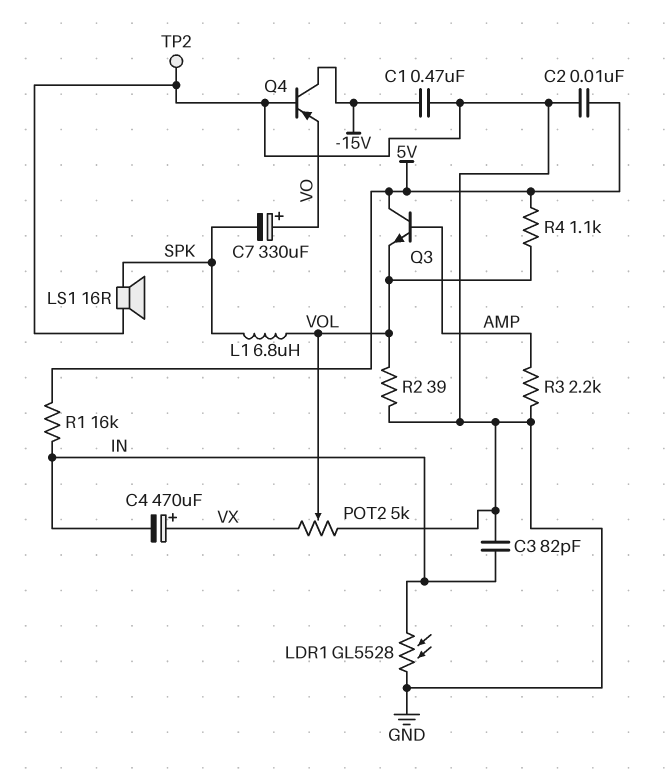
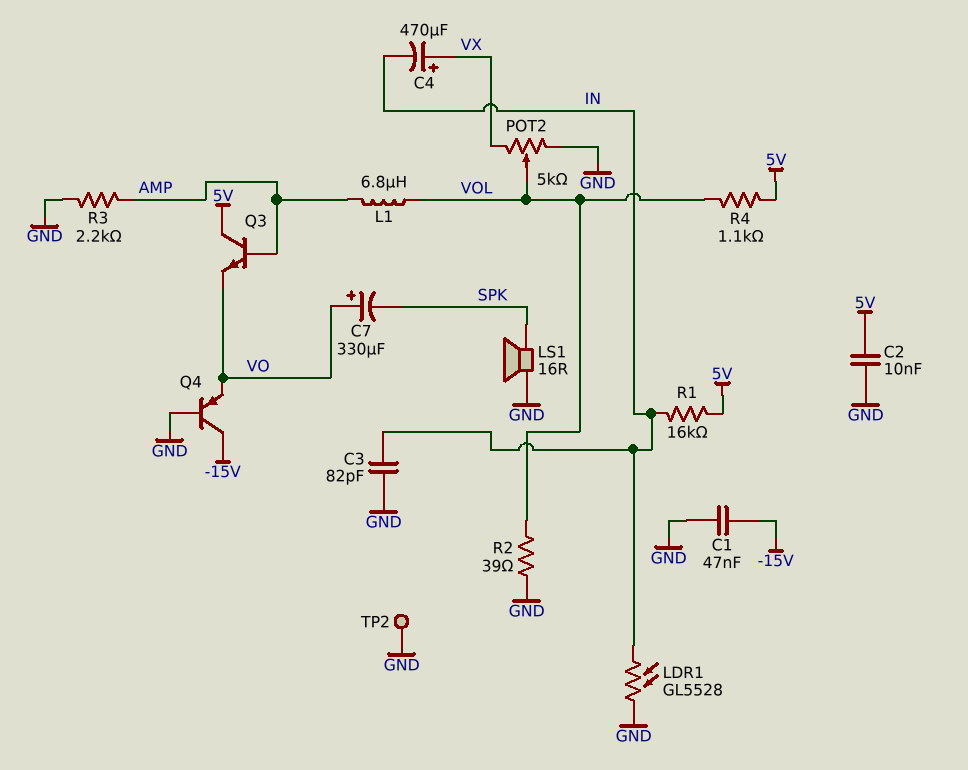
C1: 470nF (-15V, GND) -> 47nF (-15V, GND)
L1: 6.8uH (SPK, VOL) -> 6.8uH (AMP, VOL)
Q3: NPN (B AMP, C 5V, E VOL) -> NPN (B AMP, C 5V, E VO)

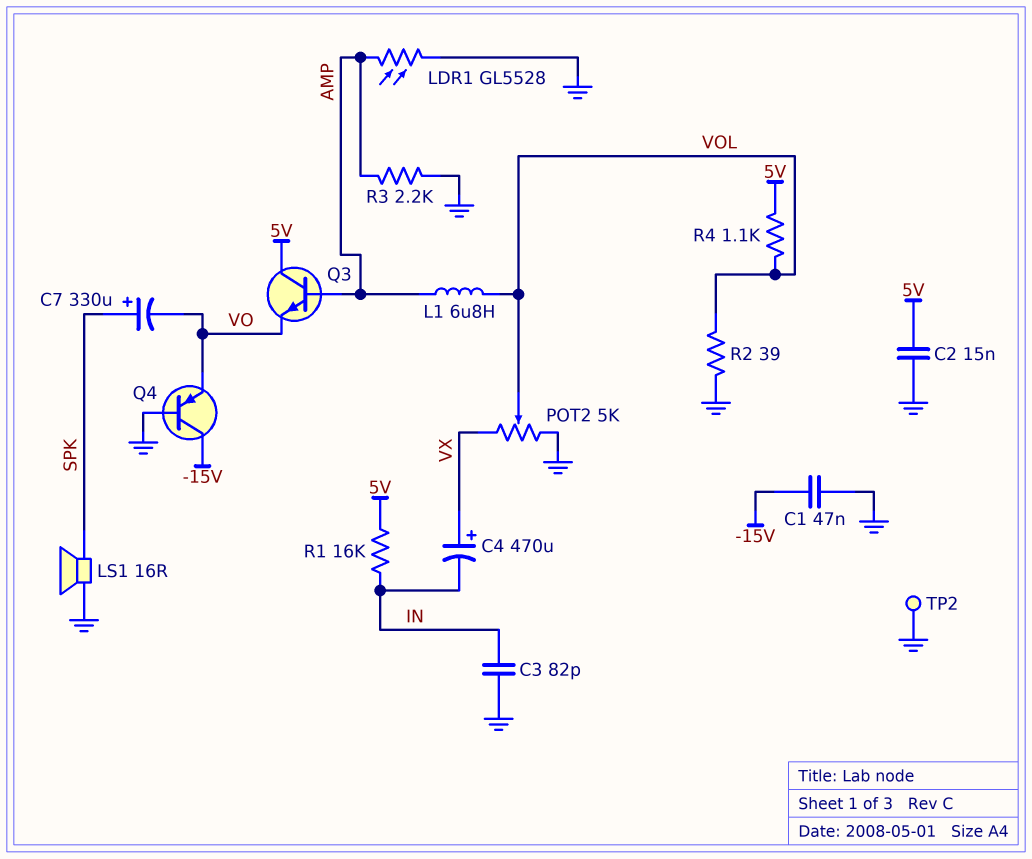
C2: 10nF (5V, GND) -> 15nF (5V, GND)
C7: 330uF (plus VO, minus SPK) -> 330uF (plus SPK, minus VO)
LDR1: GL5528 (GND, IN) -> GL5528 (AMP, GND)

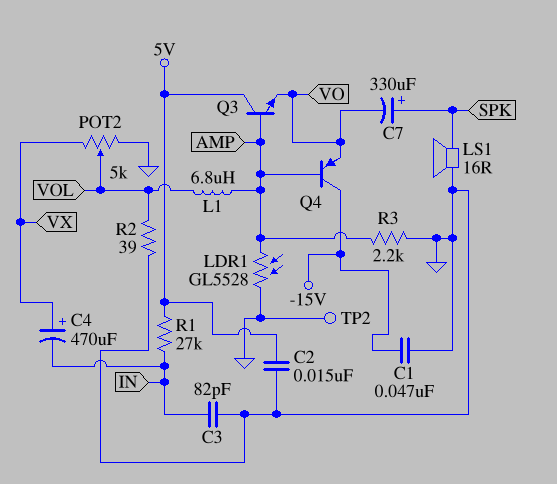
Q4: PNP (B GND, C -15V, E VO) -> PNP (B AMP, C -15V, E VO)
R1: 16k (5V, IN) -> 27k (5V, IN)
R4: 1.1k (5V, VOL) -> none

